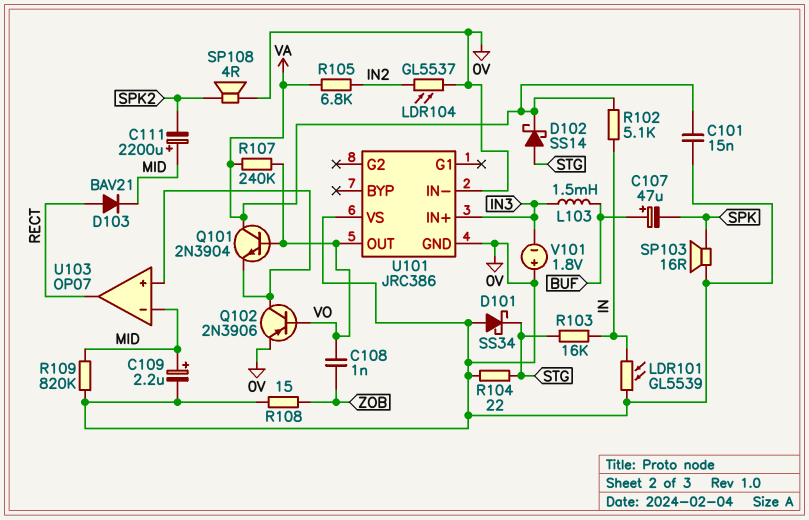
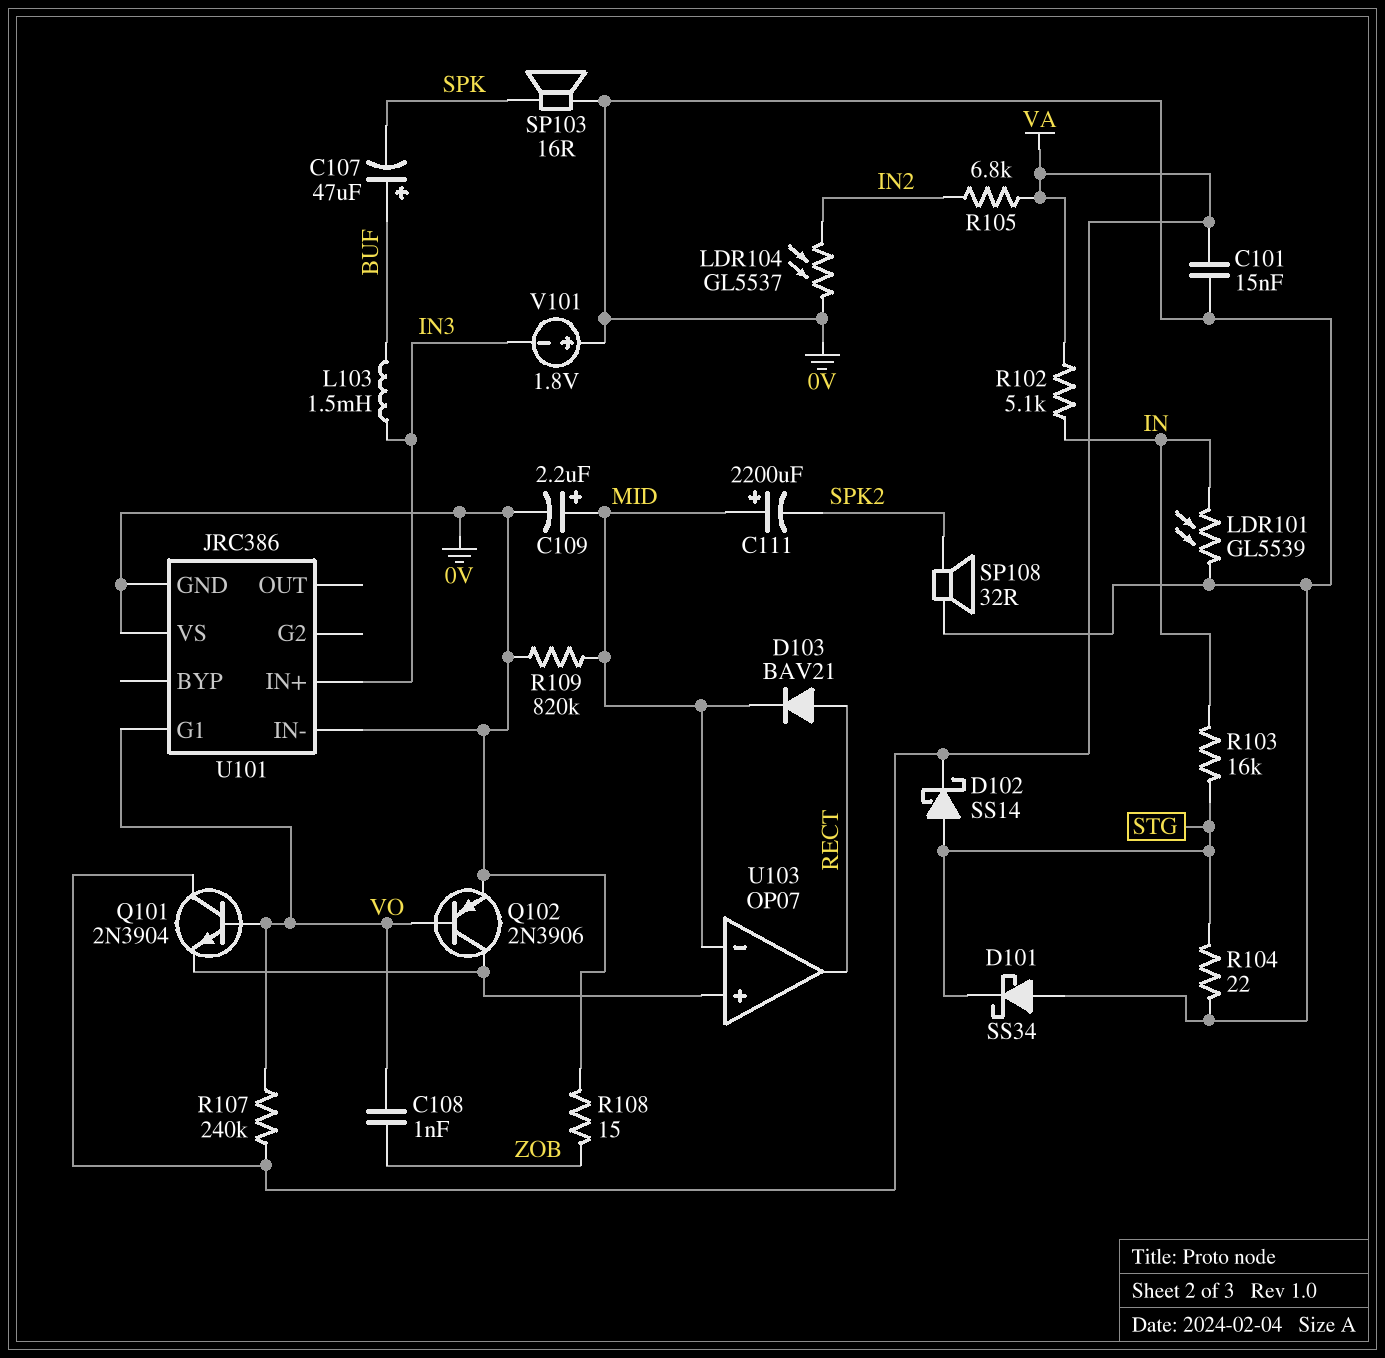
SP108: speaker 4R (0V, SPK2) -> speaker 32R (0V, SPK2)
U101 pin G1: none -> VO
U101 pin OUT: VO -> none

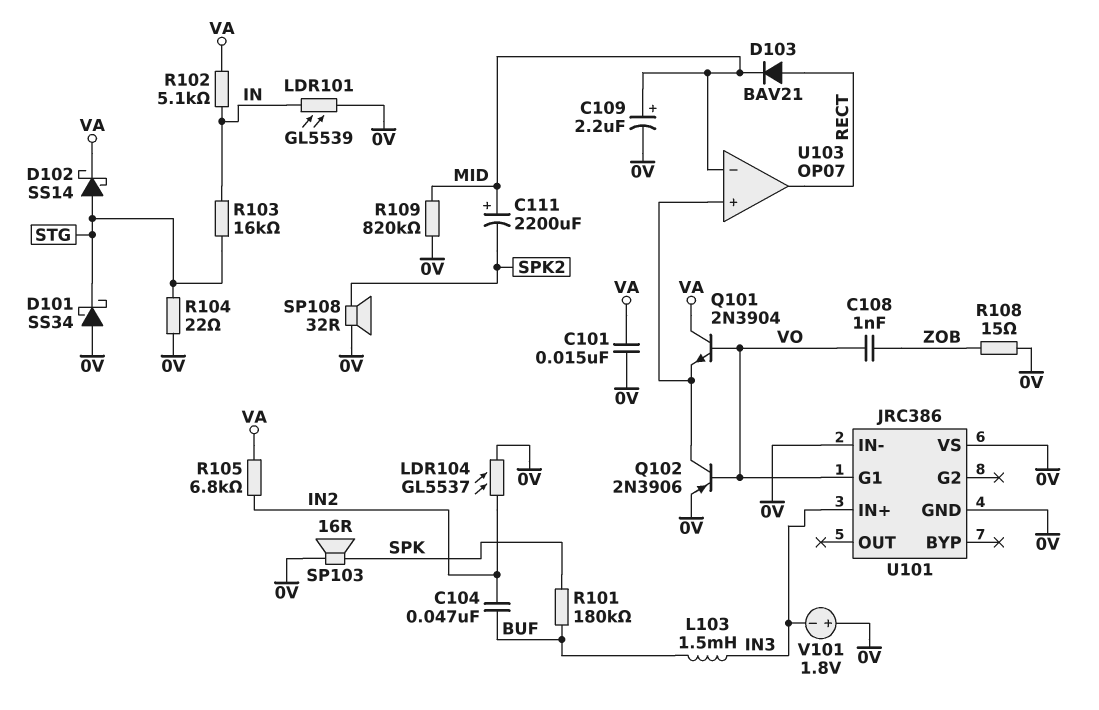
C104: none -> 47nF (BUF, IN2)
C107: 47uF (plus BUF, minus SPK) -> none
R101: none -> 180k (BUF, SPK)
R107: 240k (VA, VO) -> none

